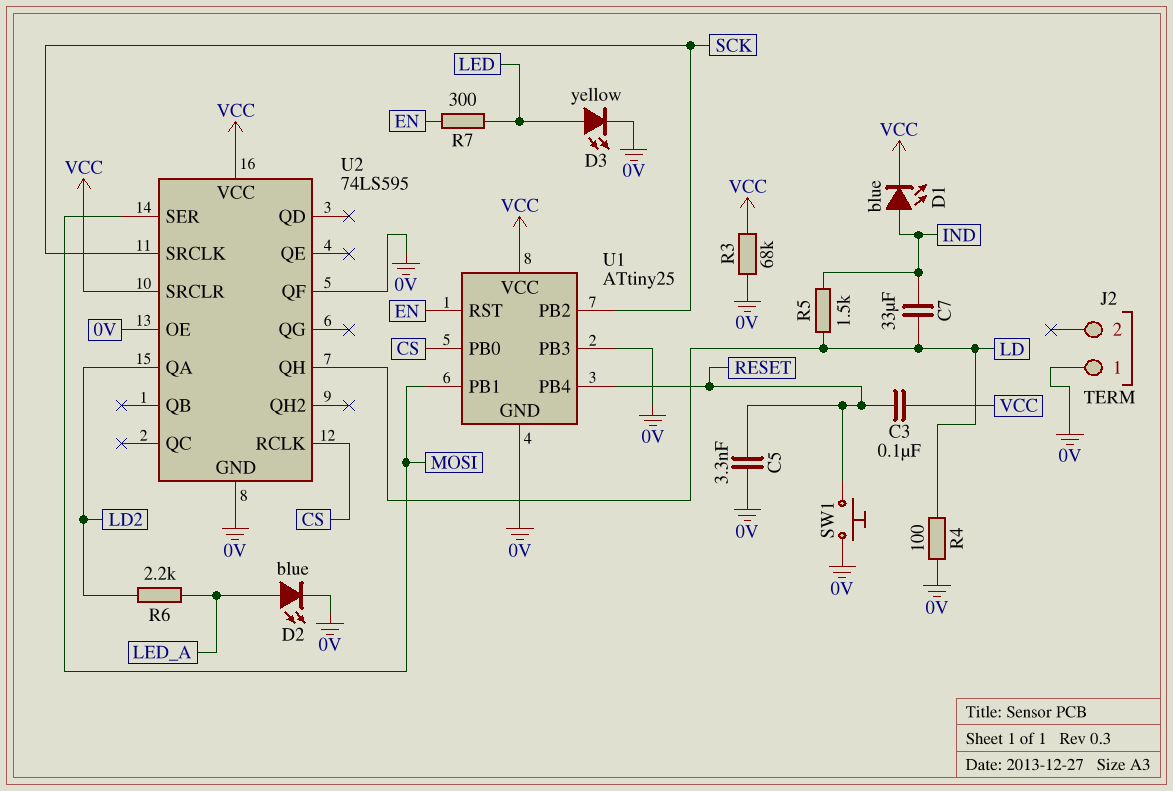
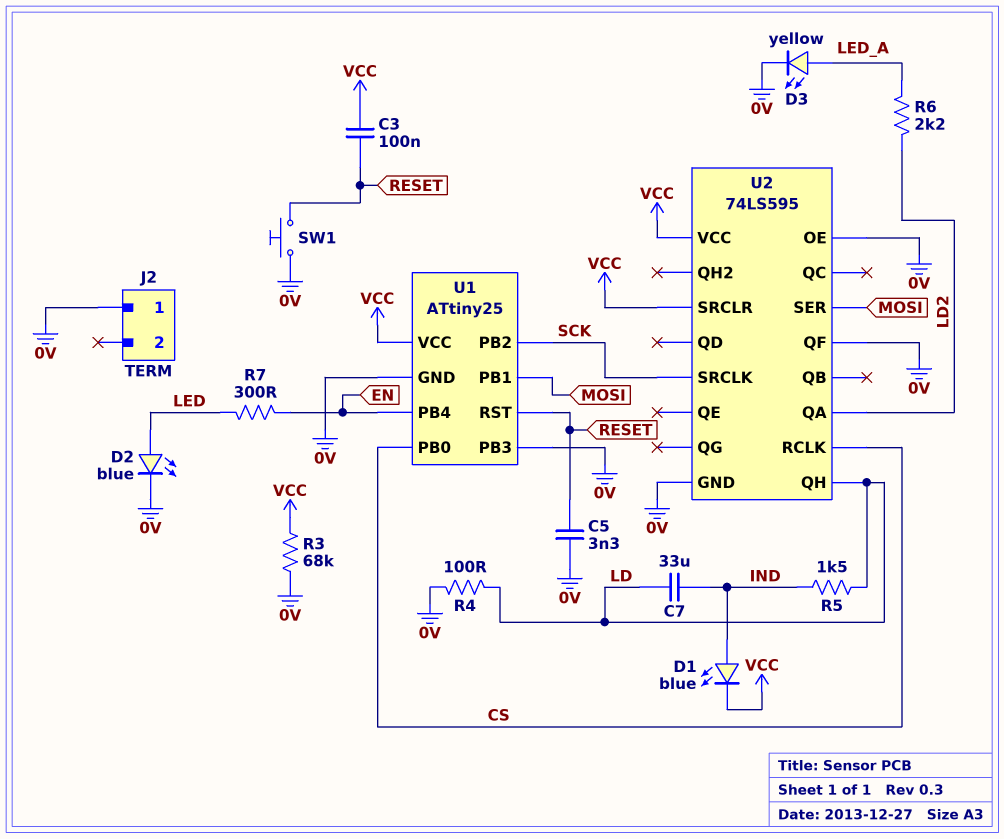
D2: LED blue (A LED_A, K 0V) -> LED blue (A LED, K 0V)
D3: LED yellow (A LED, K 0V) -> LED yellow (A LED_A, K 0V)
U1 pin PB4: RESET -> EN
U1 pin RST: EN -> RESET

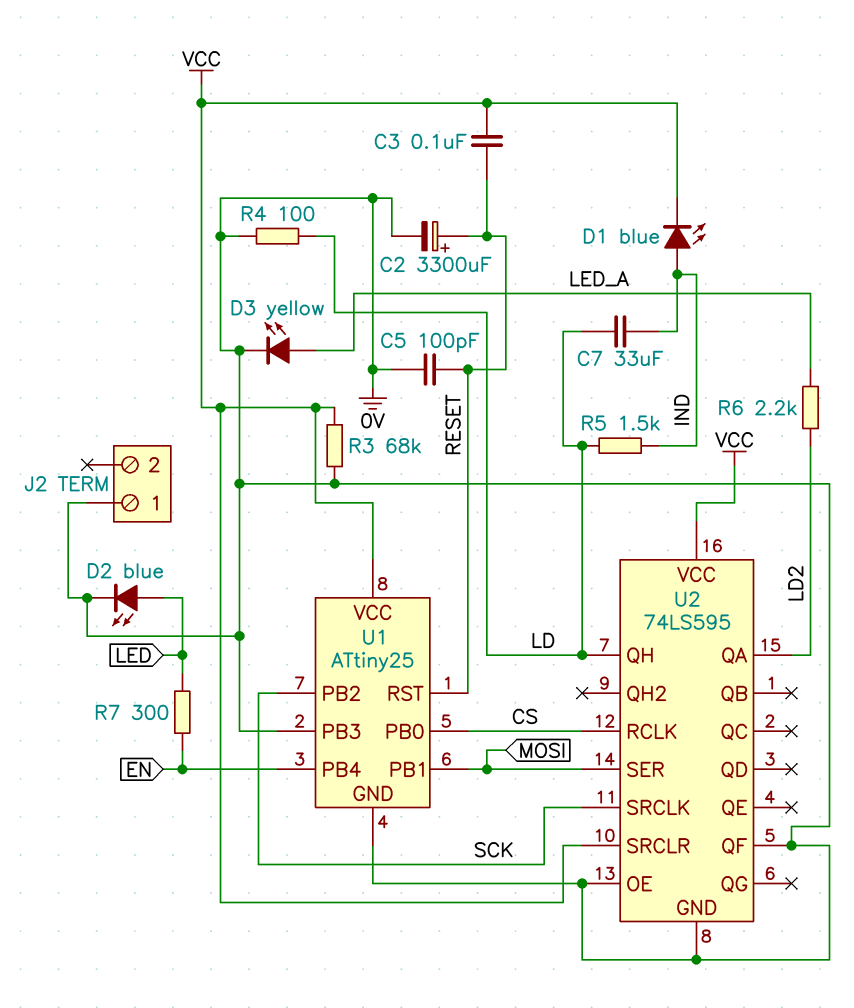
C2: none -> 3300uF (plus RESET, minus 0V)
C5: 3.3nF (0V, RESET) -> 100pF (0V, RESET)
SW1: button (0V, RESET) -> none

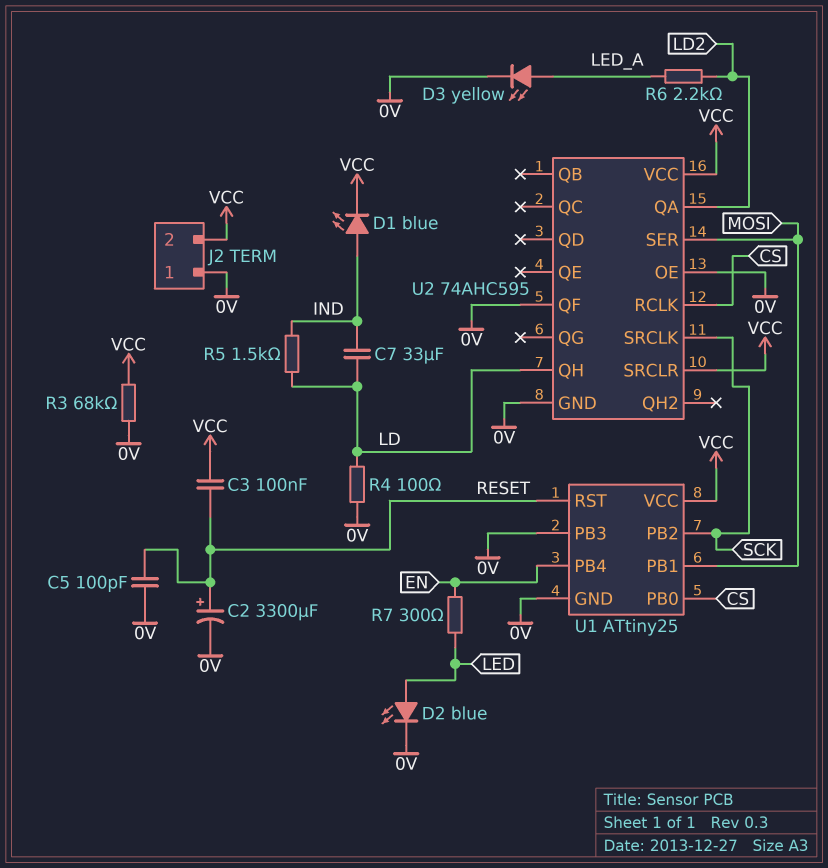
J2 pin 2: none -> VCC
U2: 74LS595 -> 74AHC595

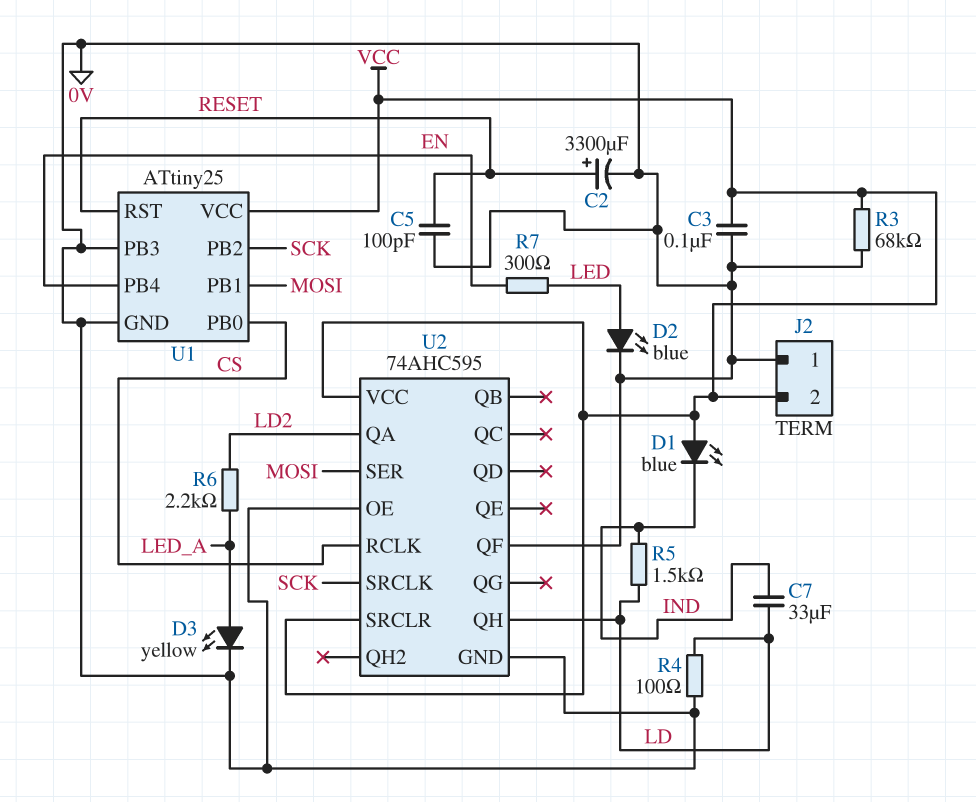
C3: 100nF (RESET, VCC) -> 100nF (0V, VCC)
D1: LED blue (A IND, K VCC) -> LED blue (A VCC, K IND)

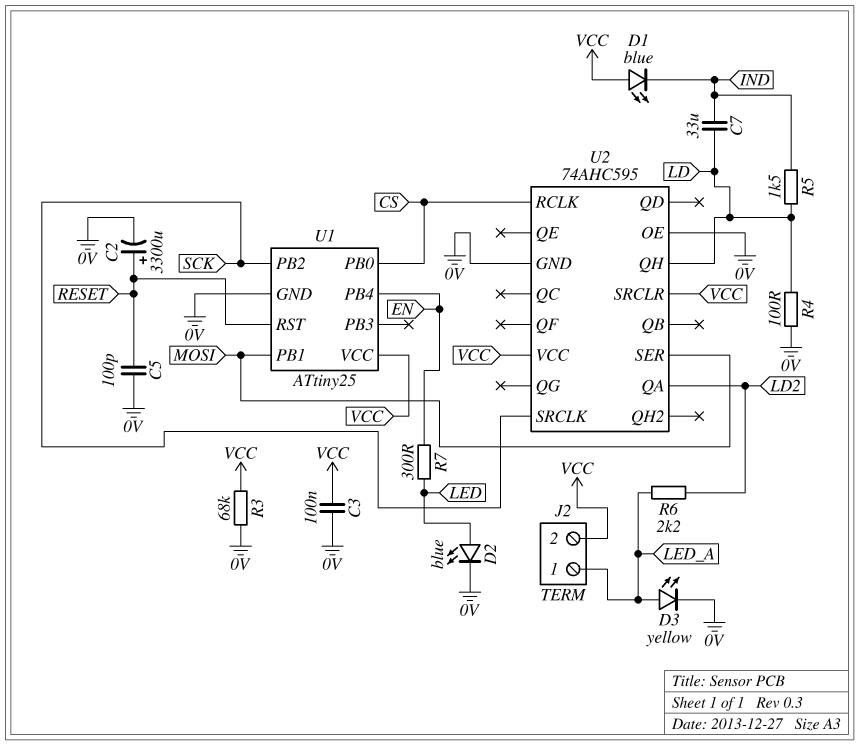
J2 pin 1: 0V -> LED_A
U1 pin PB3: 0V -> none
U2 pin QF: 0V -> none

